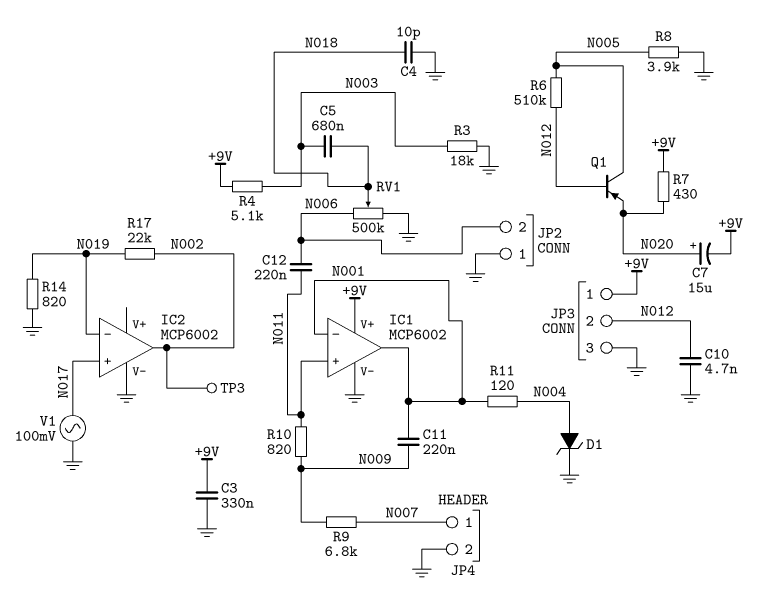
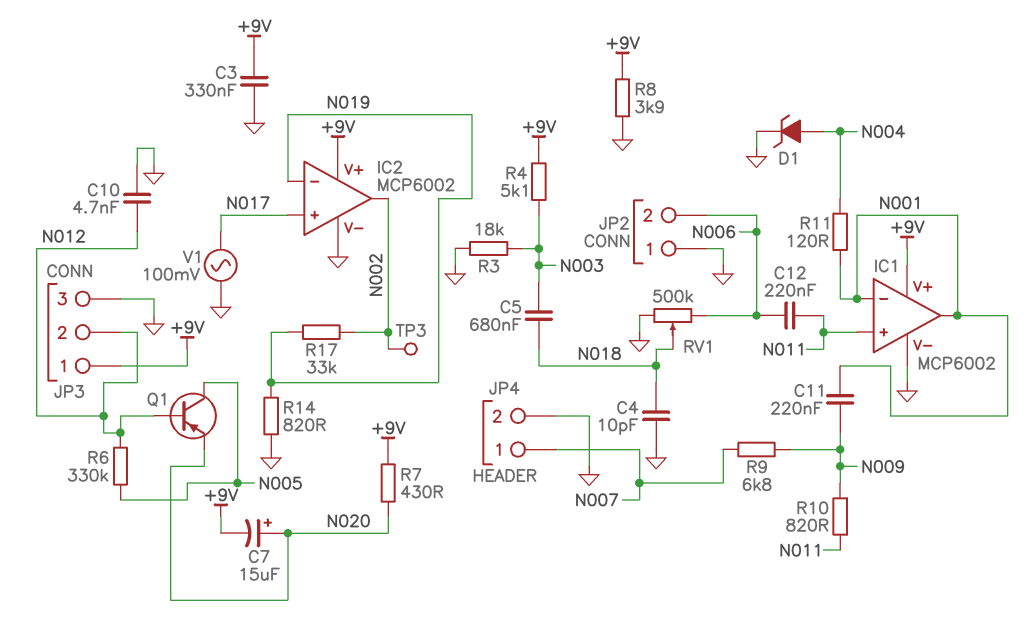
IC2 pin V+: none -> +9V
R6: 510k (N005, N012) -> 330k (N005, N012)
R8: 3.9k (GND, N005) -> 3.9k (+9V, GND)
R17: 22k (N002, N019) -> 33k (N002, N019)

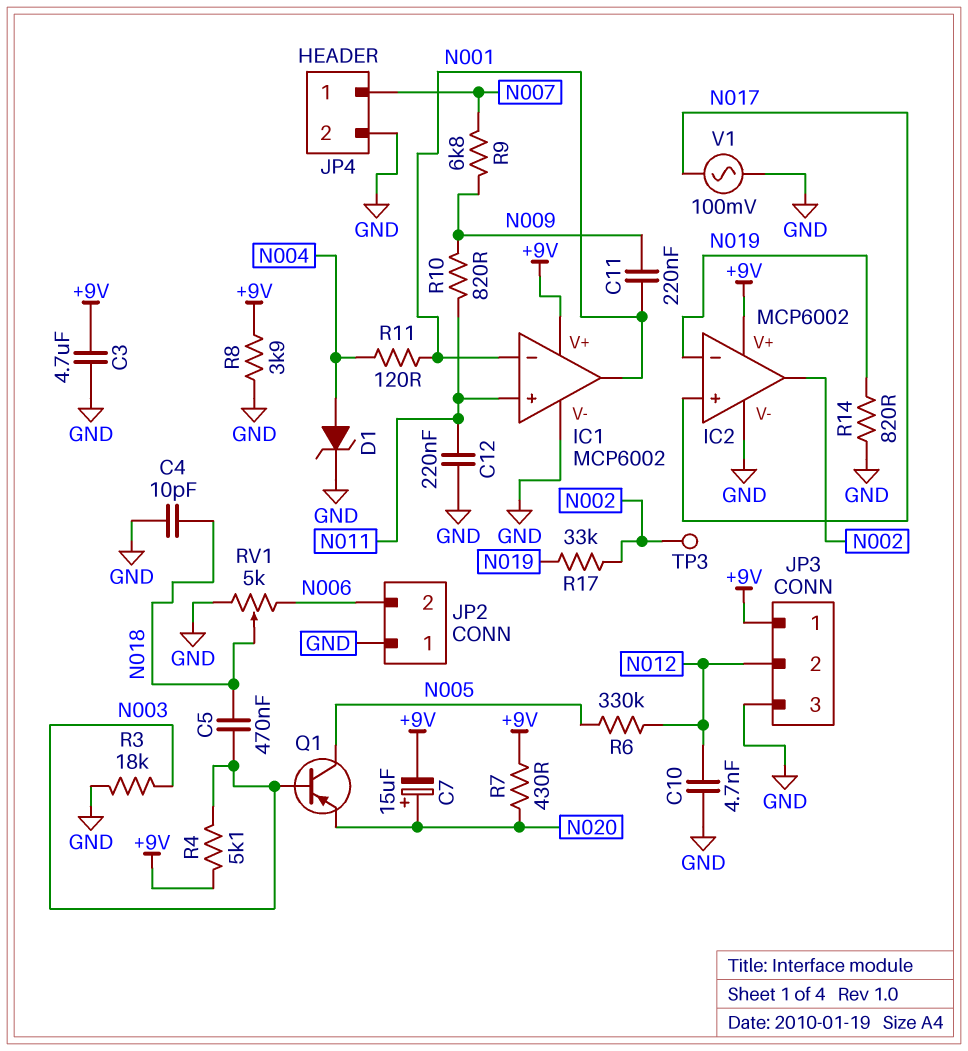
C3: 330nF (+9V, GND) -> 4.7uF (+9V, GND)
C5: 680nF (N003, N018) -> 470nF (N003, N018)
C12: 220nF (N006, N011) -> 220nF (GND, N011)
Q1: PNP (B N012, C N005, E N020) -> PNP (B N003, C N005, E N020)
RV1: 500k (GND, N006, wiper N018) -> 5k (GND, N006, wiper N018)

